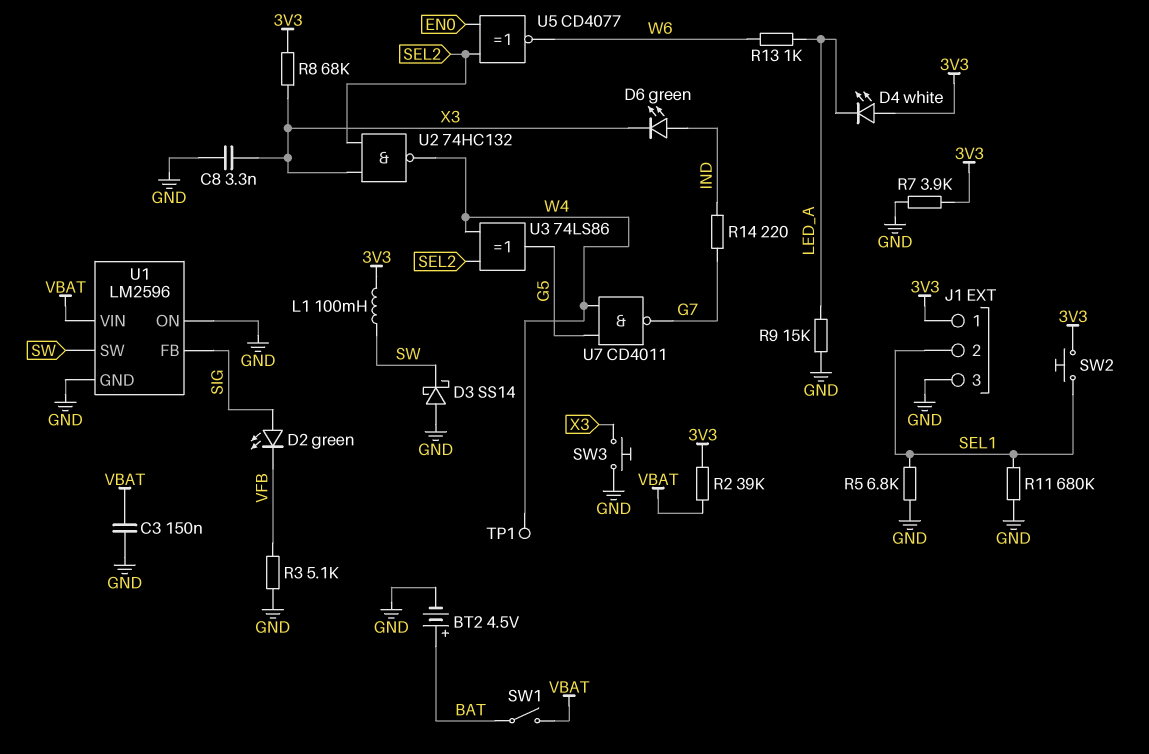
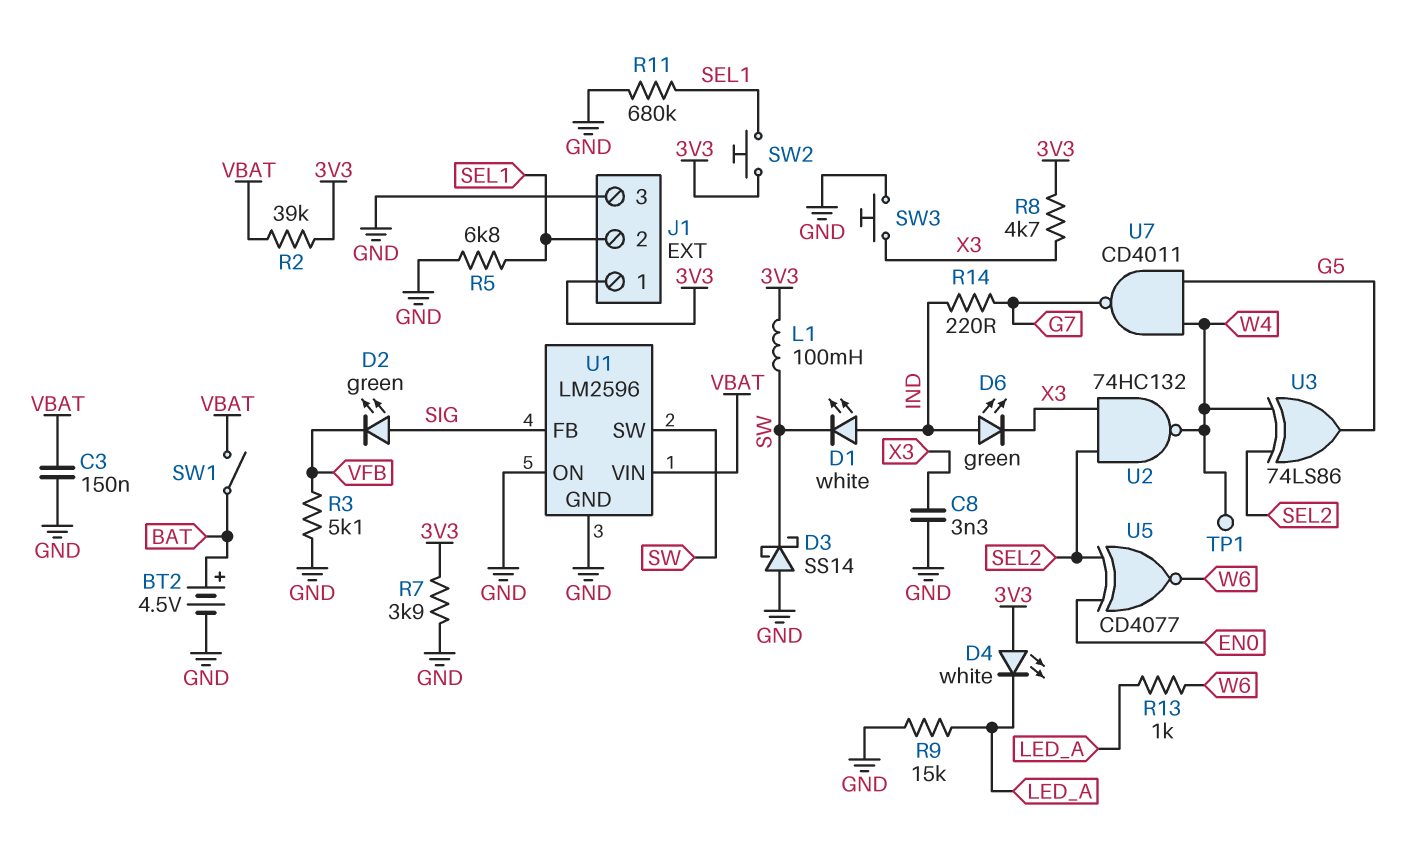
D1: none -> LED white (A IND, K SW)
R8: 68k (3V3, X3) -> 4.7k (3V3, X3)

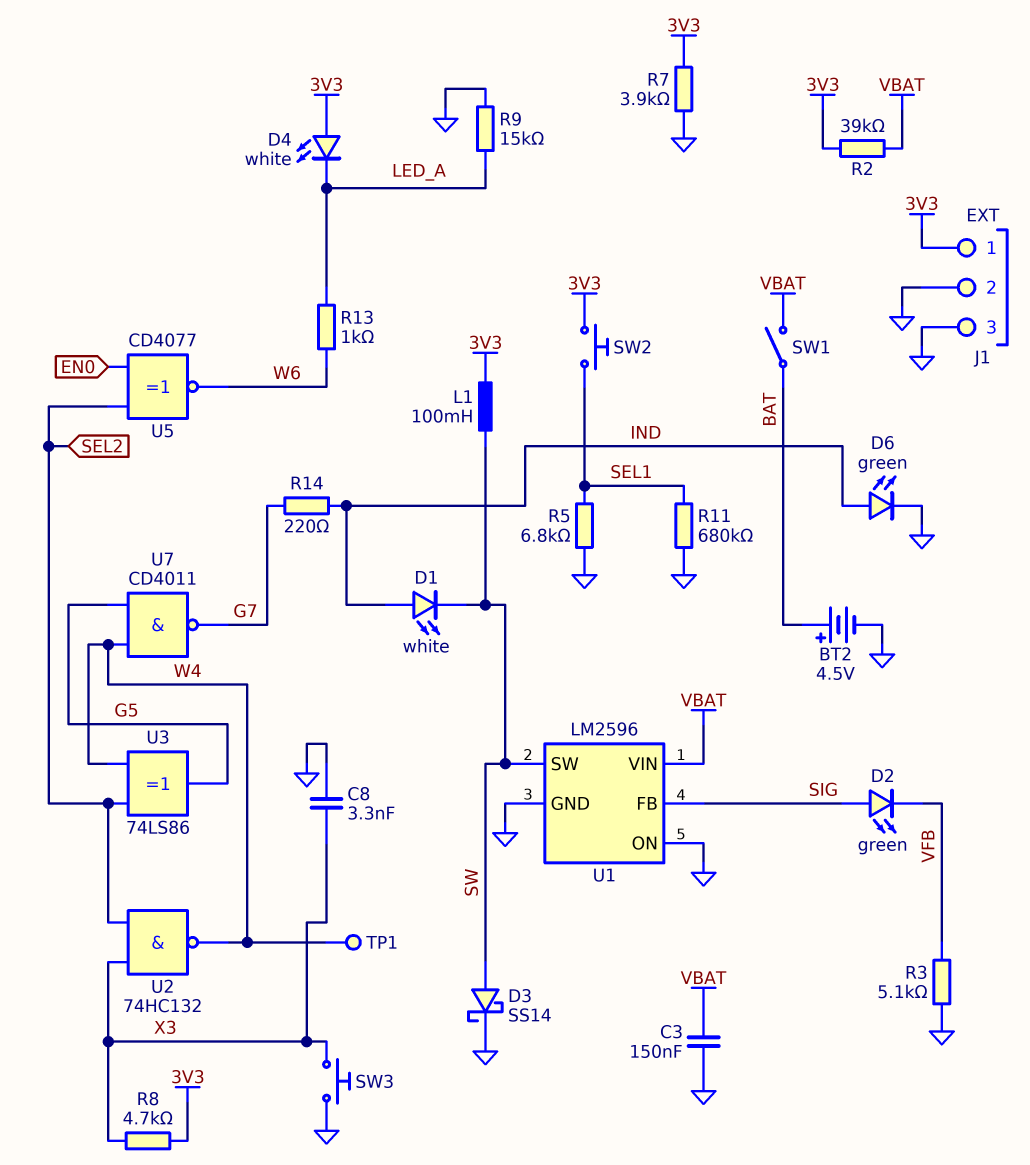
D3: schottky SS14 (A GND, K SW) -> schottky SS14 (A SW, K GND)
D6: LED green (A IND, K X3) -> LED green (A IND, K GND)
J1 pin 2: SEL1 -> GND

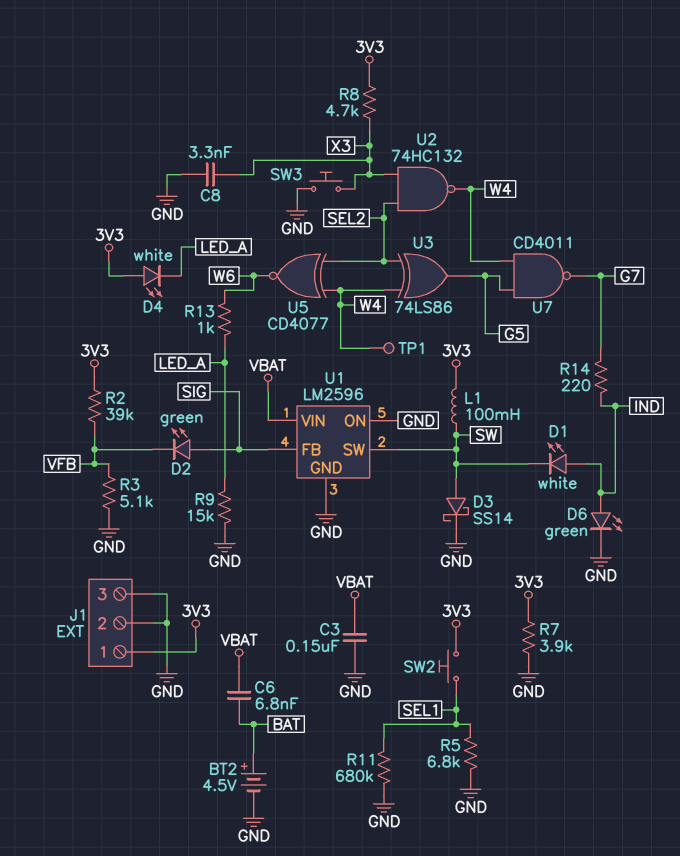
C6: none -> 6.8nF (BAT, VBAT)
R2: 39k (3V3, VBAT) -> 39k (3V3, VFB)
SW1: switch (BAT, VBAT) -> none
U5: XNOR CD4077 (in EN0, in SEL2, out W6) -> XNOR CD4077 (in SEL2, in W4, out W6)

